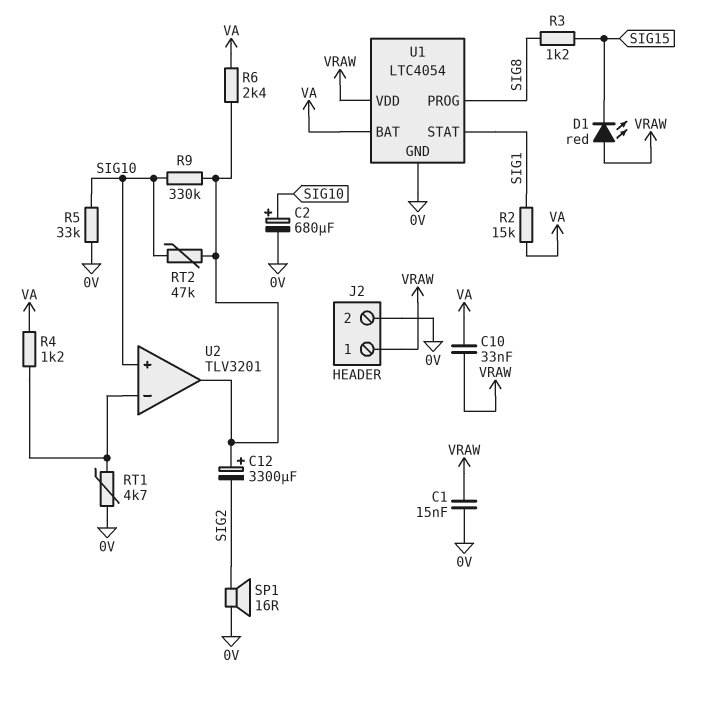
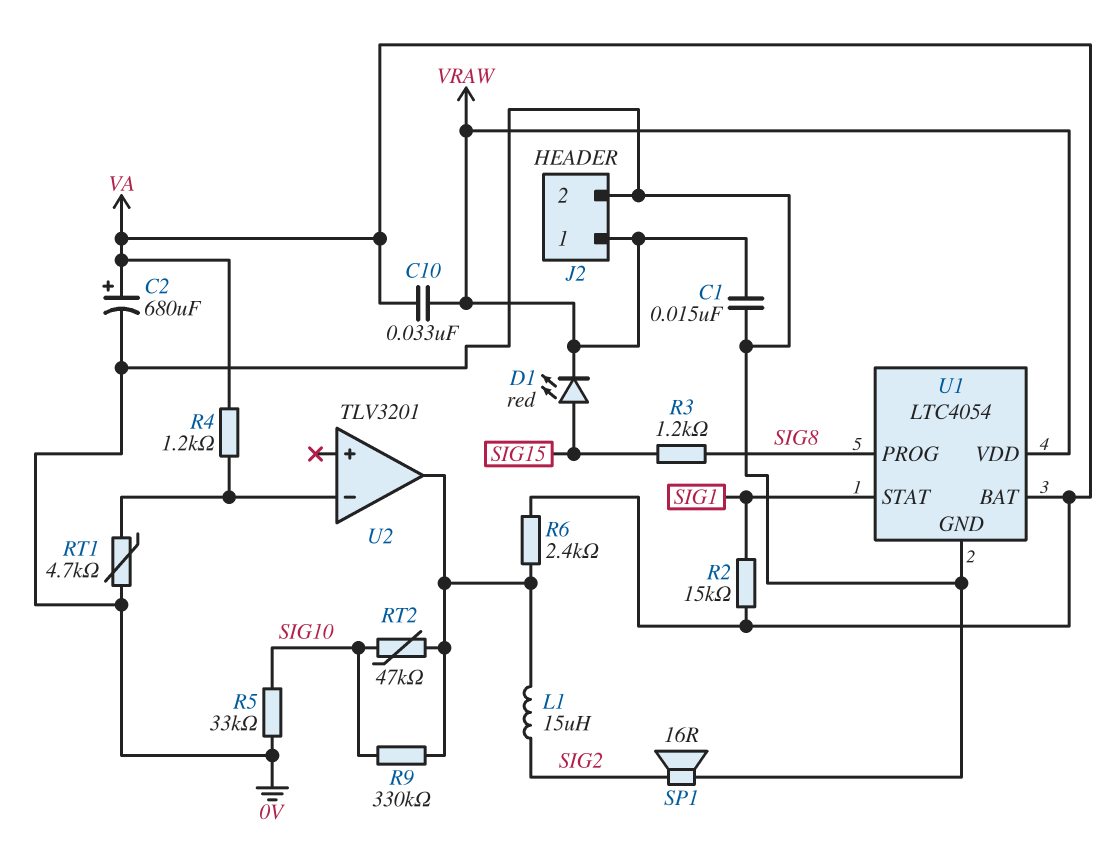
C2: 680uF (plus SIG10, minus 0V) -> 680uF (plus VA, minus 0V)
C12: 3300uF (plus U2/out, minus SIG2) -> none
D1: LED red (A VRAW, K SIG15) -> LED red (A SIG15, K VRAW)
L1: none -> 15uH (SIG2, U2/out)
U2 pin in+: SIG10 -> none

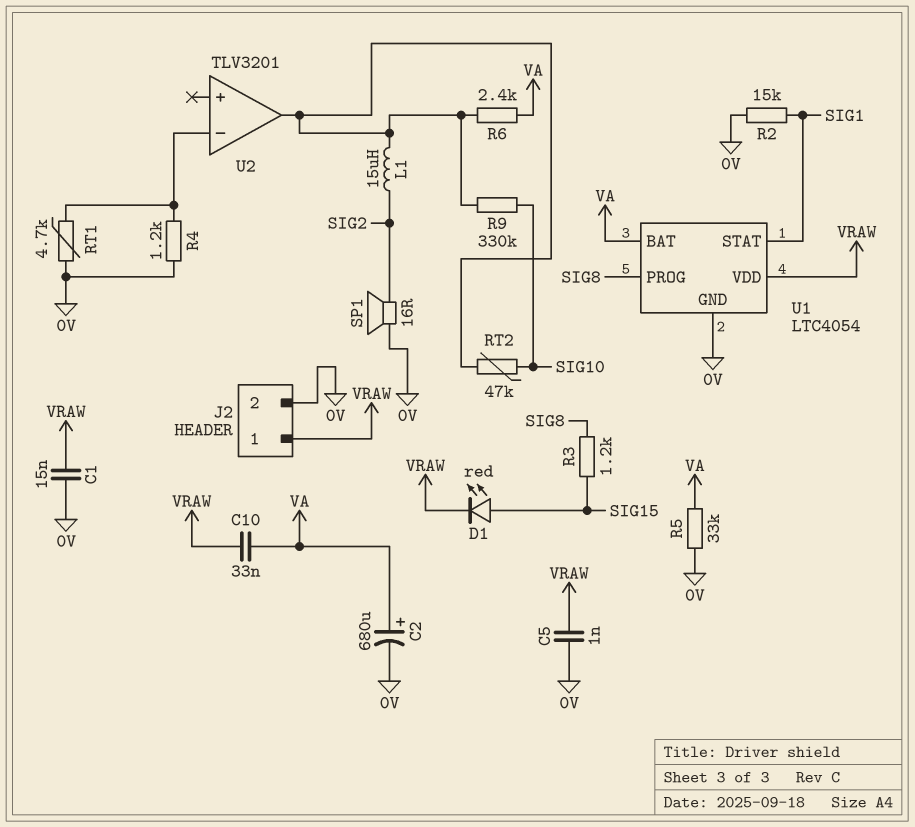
C5: none -> 1nF (0V, VRAW)
R2: 15k (SIG1, VA) -> 15k (0V, SIG1)
R4: 1.2k (U2/in-, VA) -> 1.2k (0V, U2/in-)
R5: 33k (0V, SIG10) -> 33k (0V, VA)

